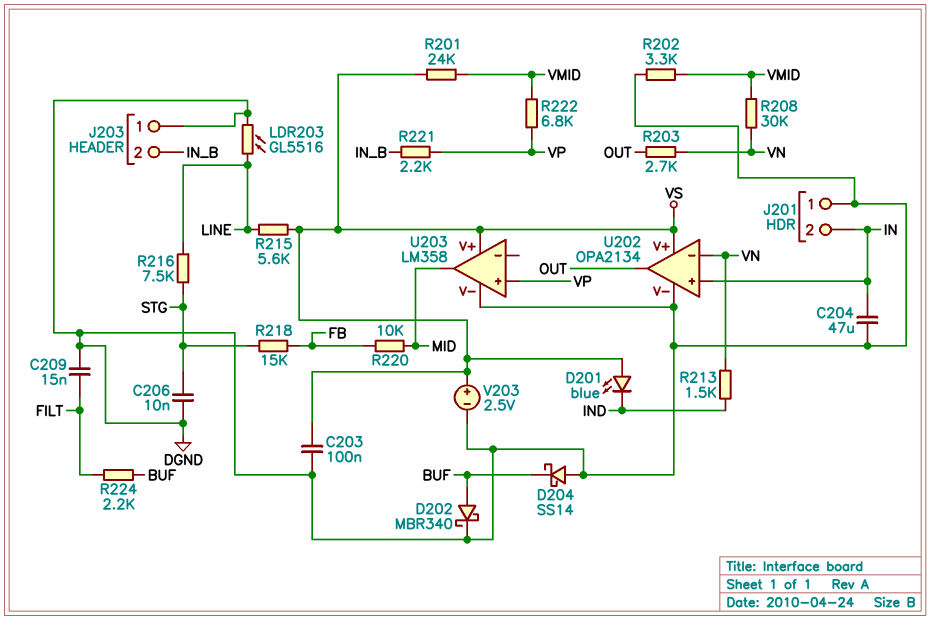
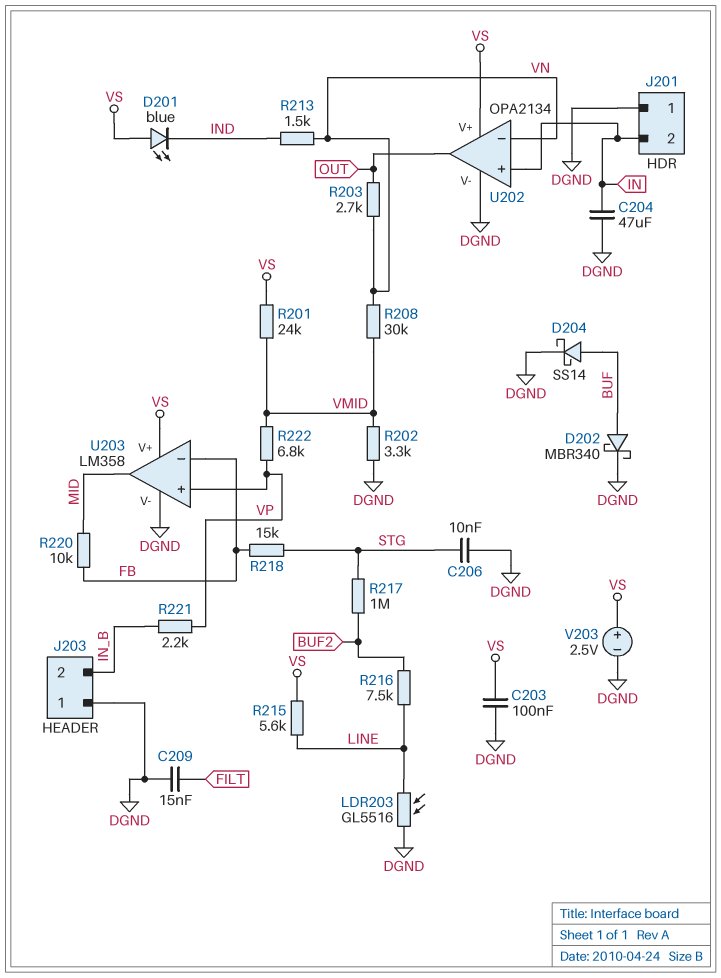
D204: schottky SS14 (A DGND, K BUF) -> schottky SS14 (A BUF, K DGND)
R216: 7.5k (LINE, STG) -> 7.5k (BUF2, LINE)
R217: none -> 1M (BUF2, STG)
R224: 2.2k (BUF, FILT) -> none
U203 pin in-: none -> FB

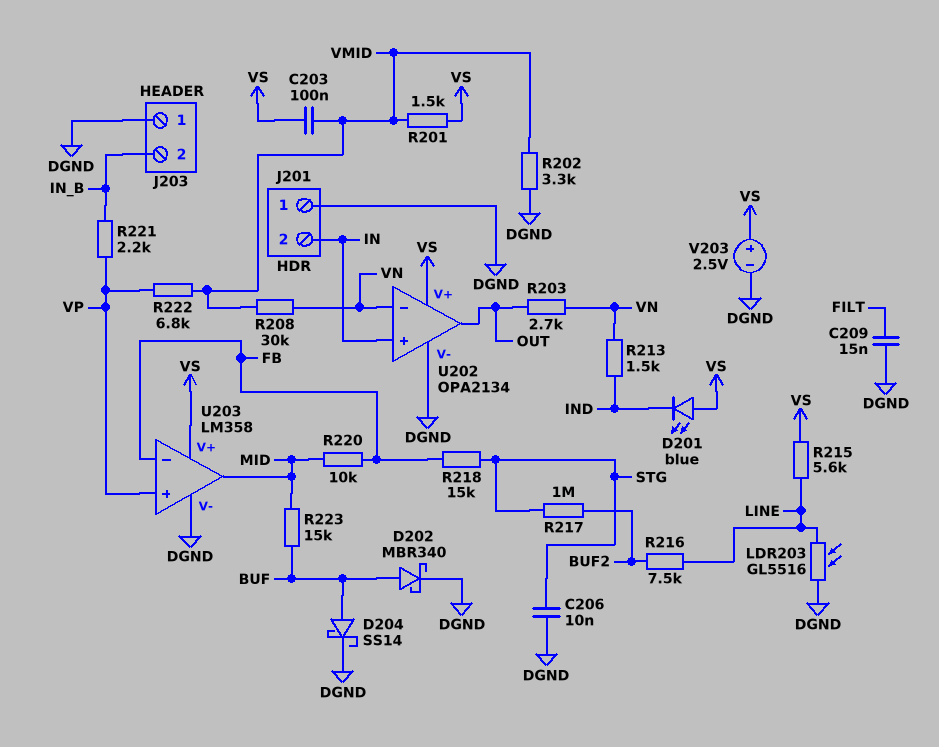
C203: 100nF (DGND, VS) -> 100nF (VMID, VS)
C204: 47uF (DGND, IN) -> none
R201: 24k (VMID, VS) -> 1.5k (VMID, VS)
R223: none -> 15k (BUF, MID)

